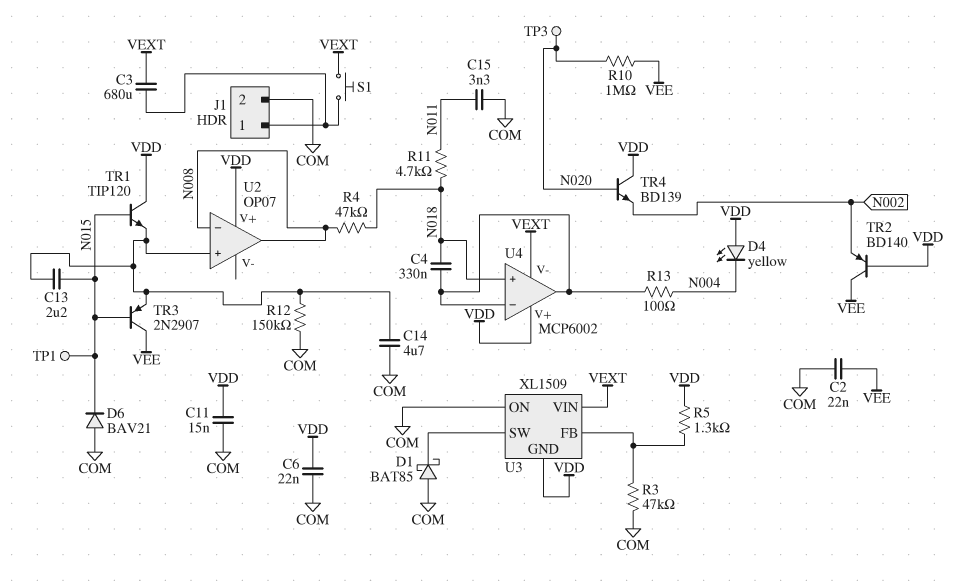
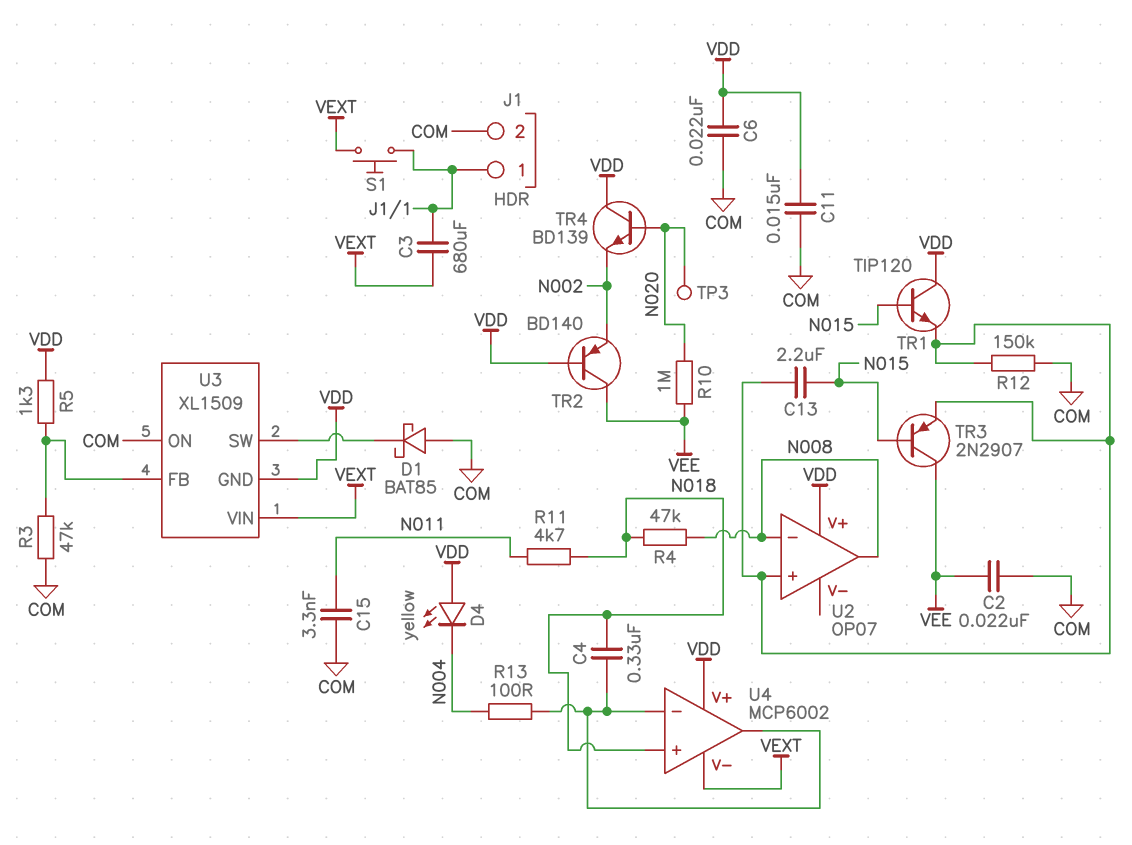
C14: 4.7uF (COM, U2/in+) -> none
D6: diode BAV21 (A COM, K N015) -> none
TP1: test point (N015) -> none

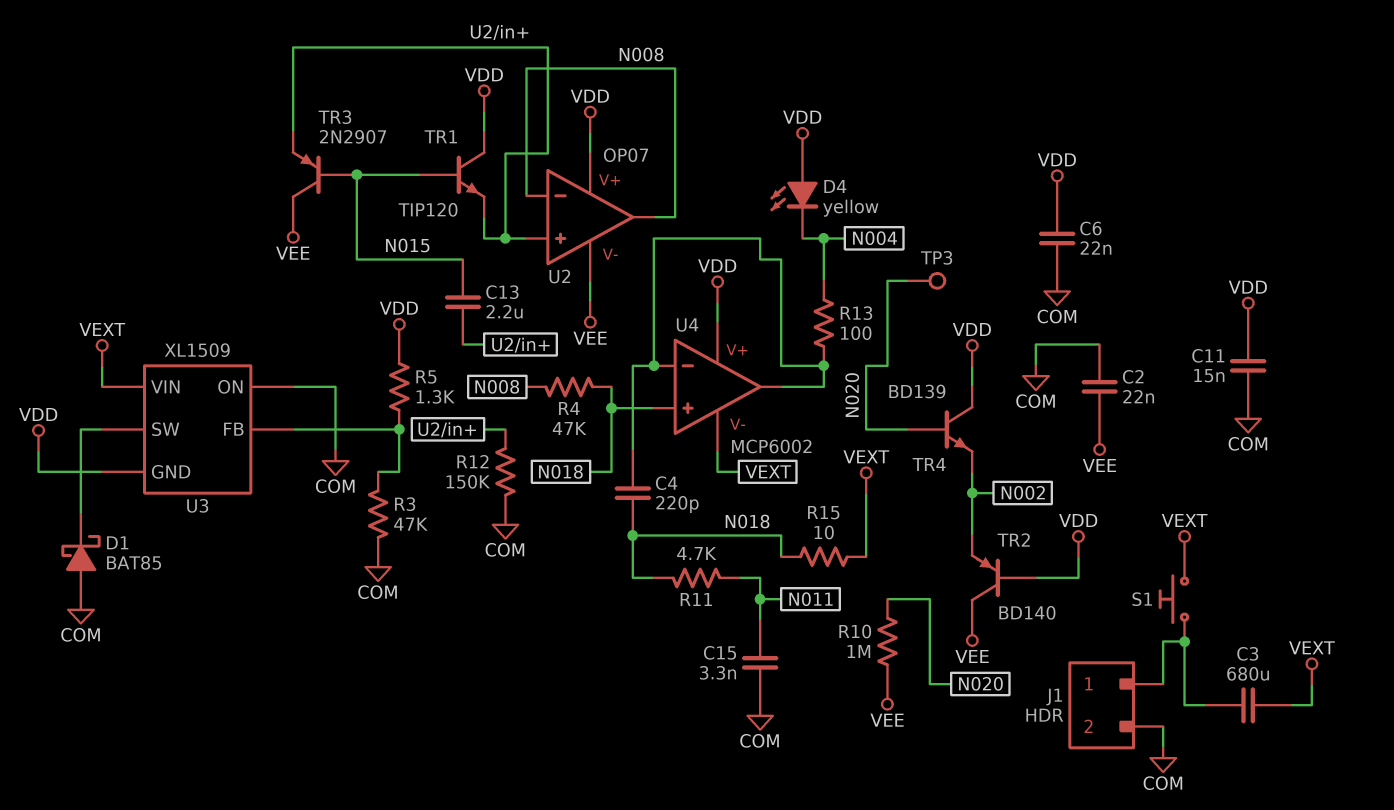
C4: 330nF (N018, U4/in-) -> 220pF (N018, U4/in-)
R15: none -> 10 (N018, VEXT)
U2 pin V-: none -> VEE

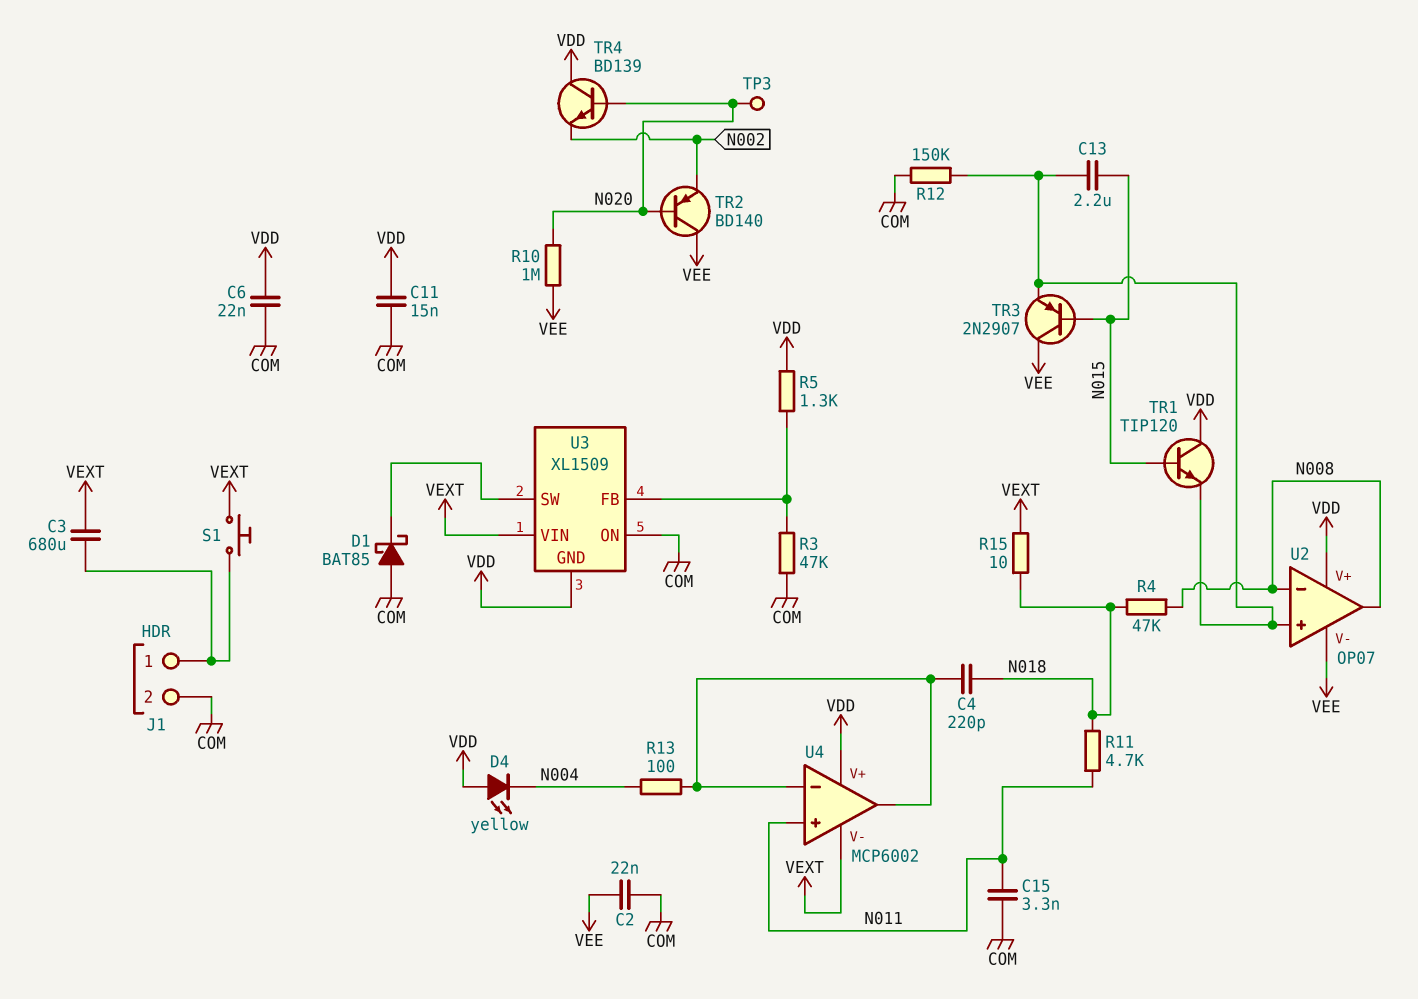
TR2: PNP BD140 (B VDD, C VEE, E N002) -> PNP BD140 (B N020, C VEE, E N002)
U4 pin in+: N018 -> N011

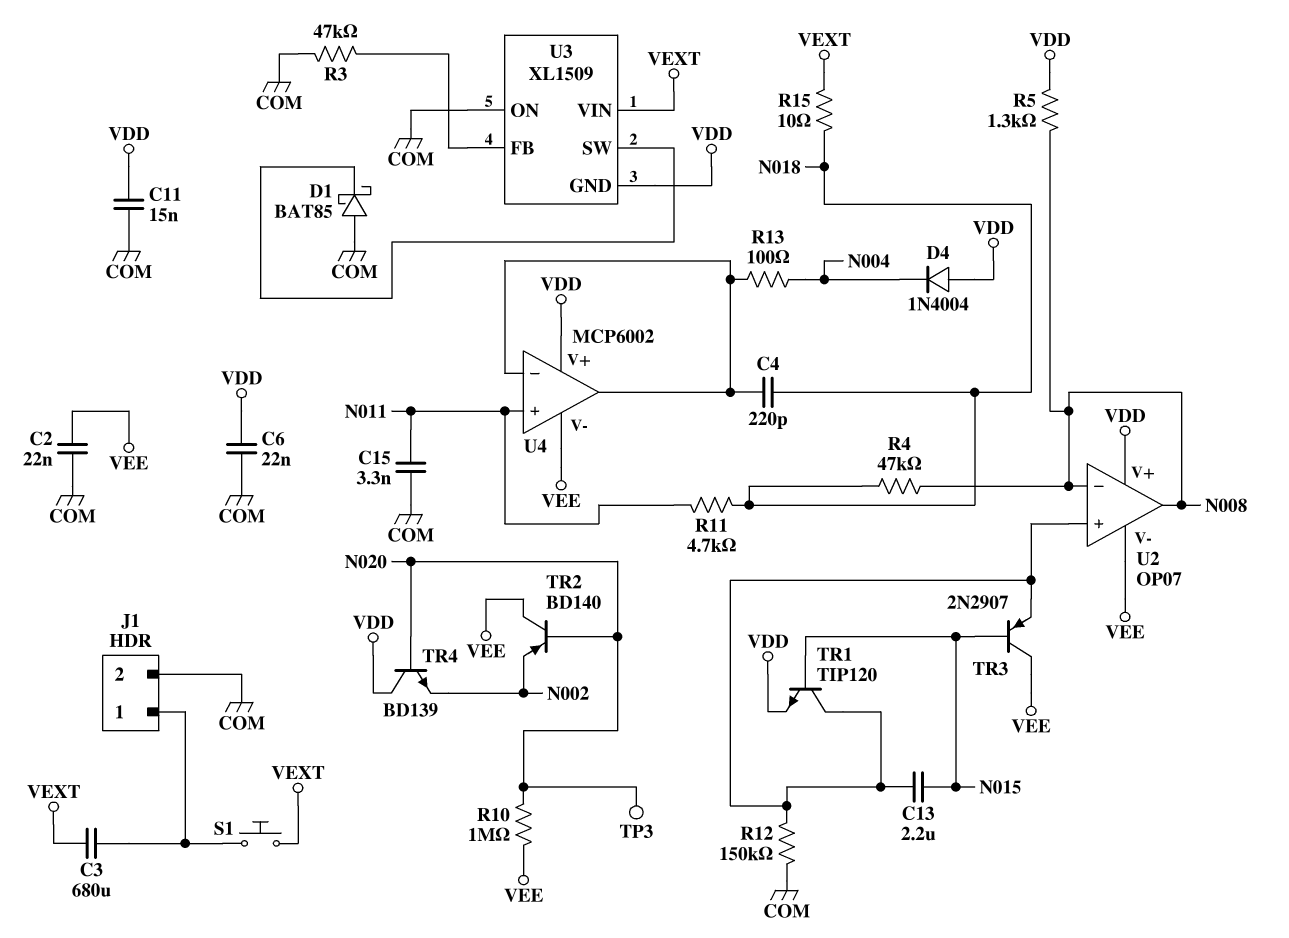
D4: LED yellow (A VDD, K N004) -> diode 1N4004 (A VDD, K N004)
R5: 1.3k (U3/FB, VDD) -> 1.3k (N008, VDD)
TR1: NPN TIP120 (B N015, C VDD, E U2/in+) -> NPN TIP120 (B N015, C U2/in+, E VDD)
U4 pin V-: VEXT -> VEE

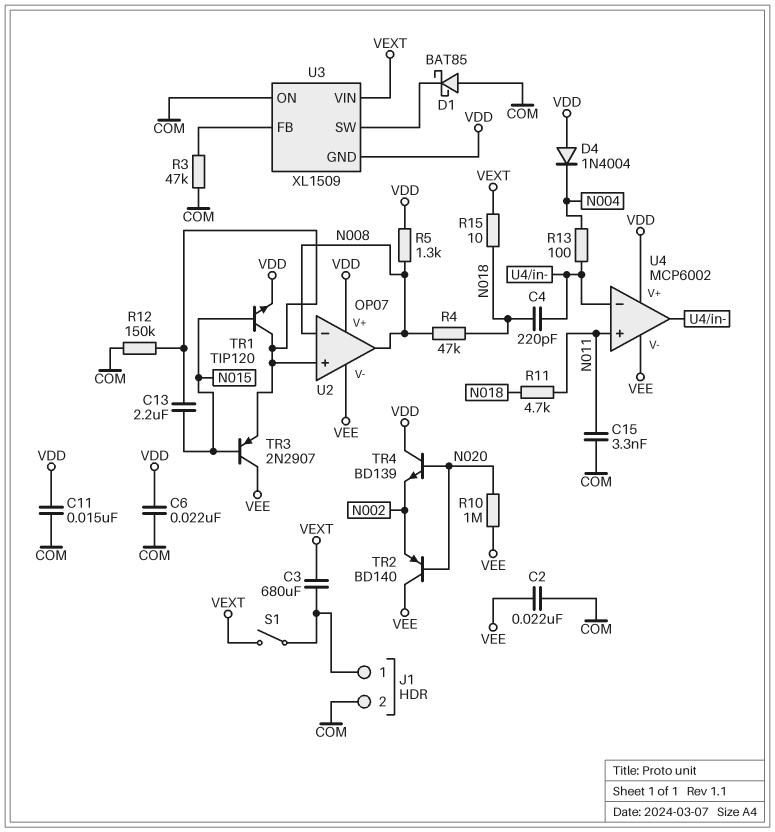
S1: button (J1/1, VEXT) -> switch (J1/1, VEXT)
TP3: test point (N020) -> none

